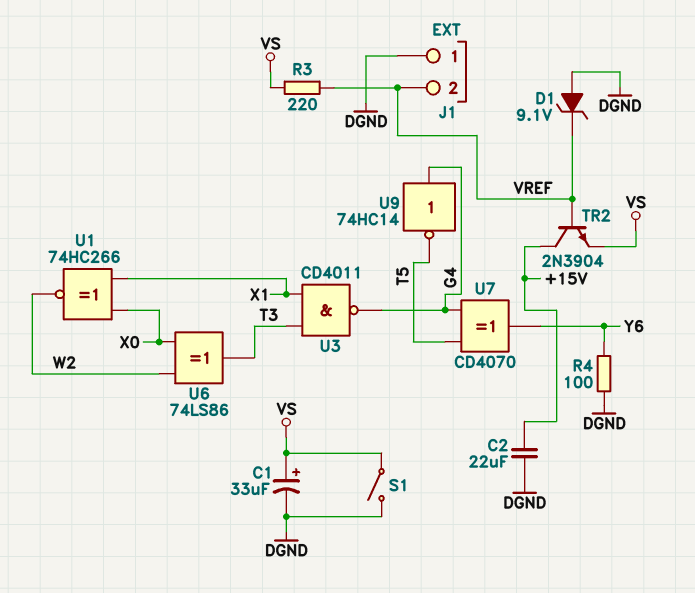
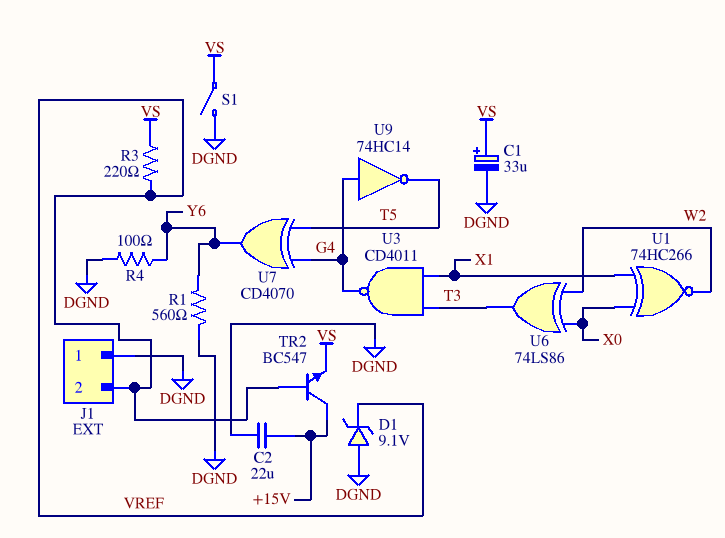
R1: none -> 560 (DGND, Y6)
TR2: NPN 2N3904 (B VREF, C +15V, E VS) -> NPN BC547 (B VREF, C +15V, E VS)

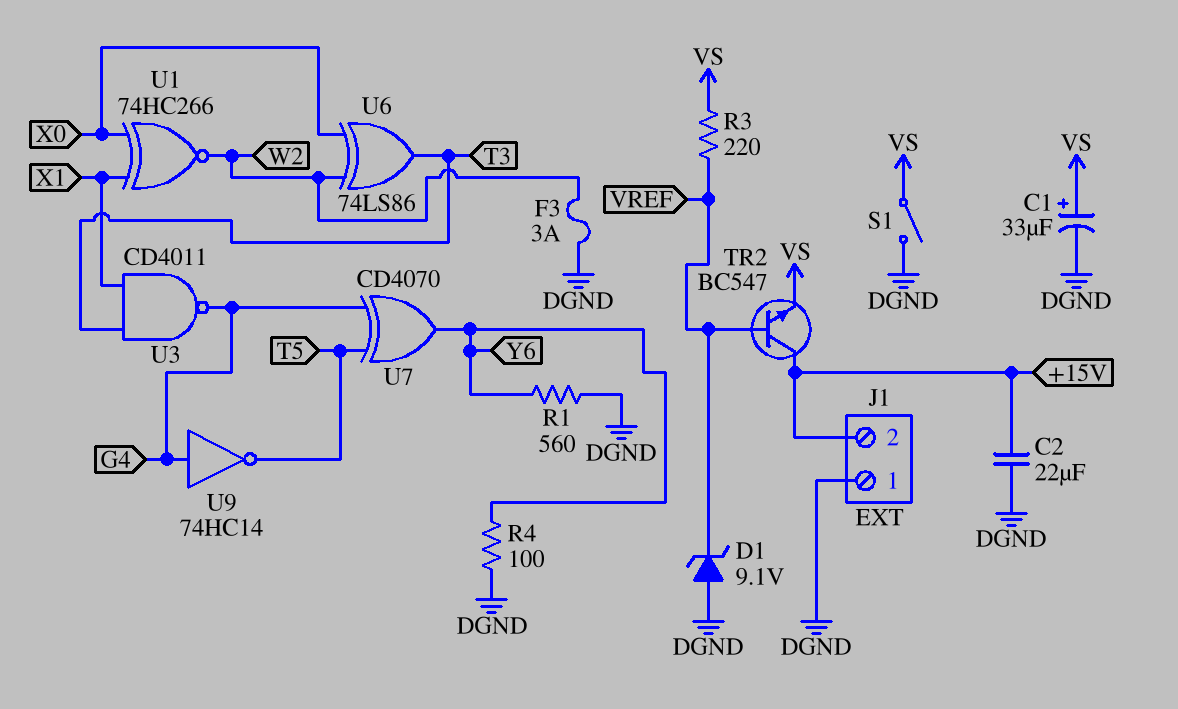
F3: none -> 3A (DGND, W2)
J1 pin 2: VREF -> +15V

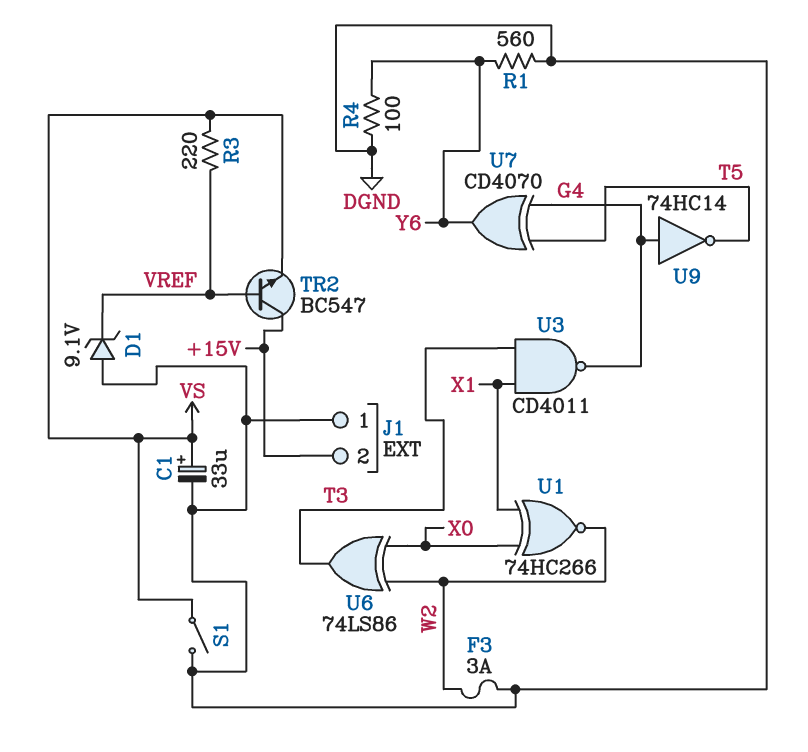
C2: 22uF (+15V, DGND) -> none

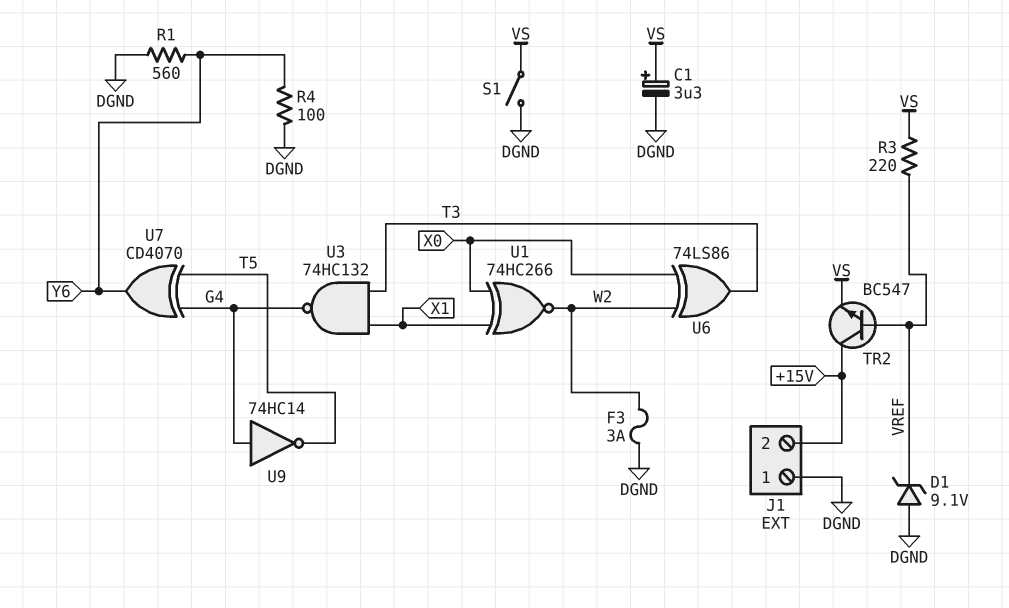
C1: 33uF (plus VS, minus DGND) -> 3.3uF (plus VS, minus DGND)
U3: NAND CD4011 (in T3, in X1, out G4) -> NAND 74HC132 (in T3, in X1, out G4)

